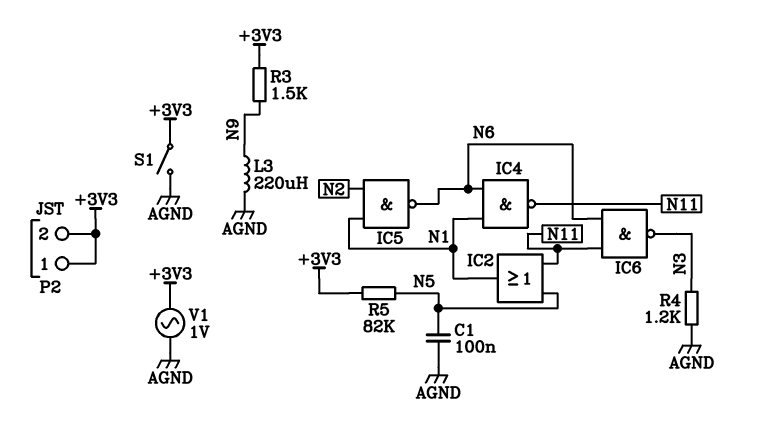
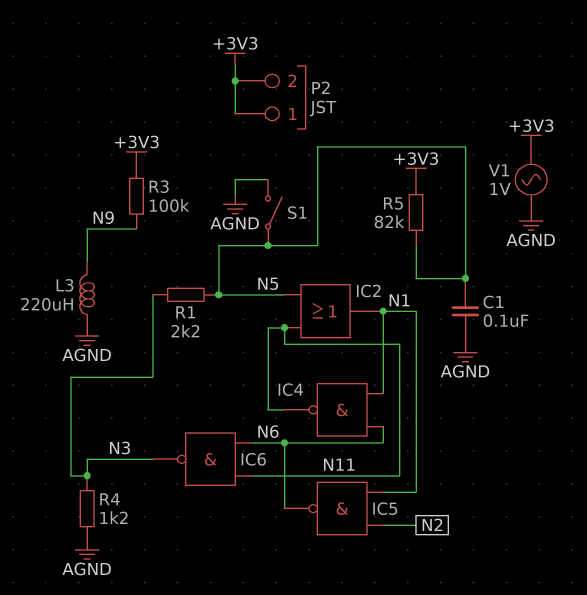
R1: none -> 2.2k (N3, N5)
R3: 1.5k (+3V3, N9) -> 100k (+3V3, N9)
S1: switch (+3V3, AGND) -> switch (AGND, N5)

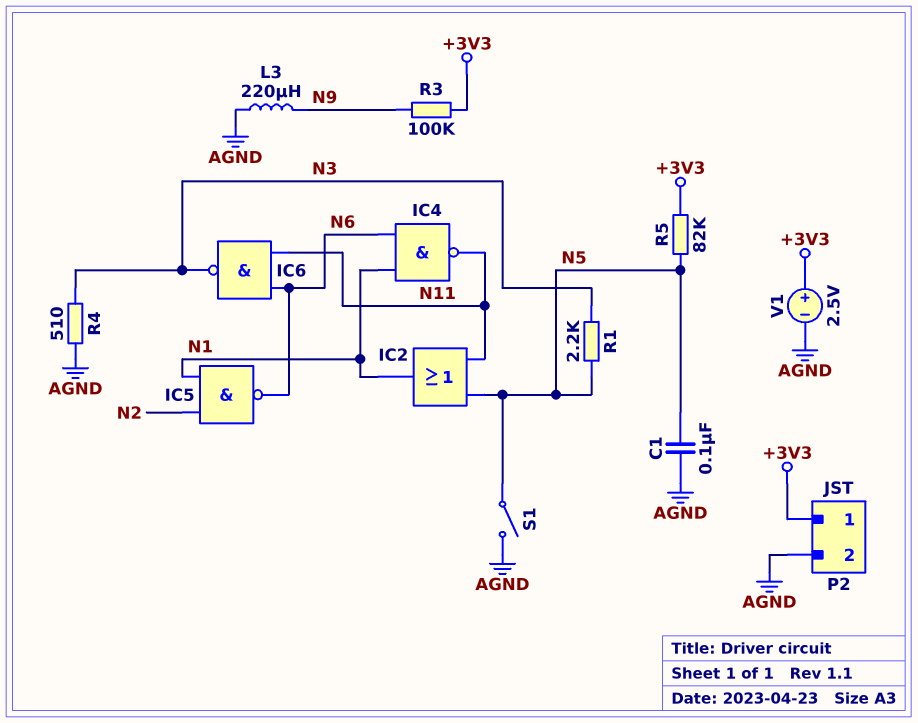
P2 pin 2: +3V3 -> AGND
R4: 1.2k (AGND, N3) -> 510 (AGND, N3)
V1: AC 1V (+3V3, AGND) -> 2.5V (plus +3V3, minus AGND)

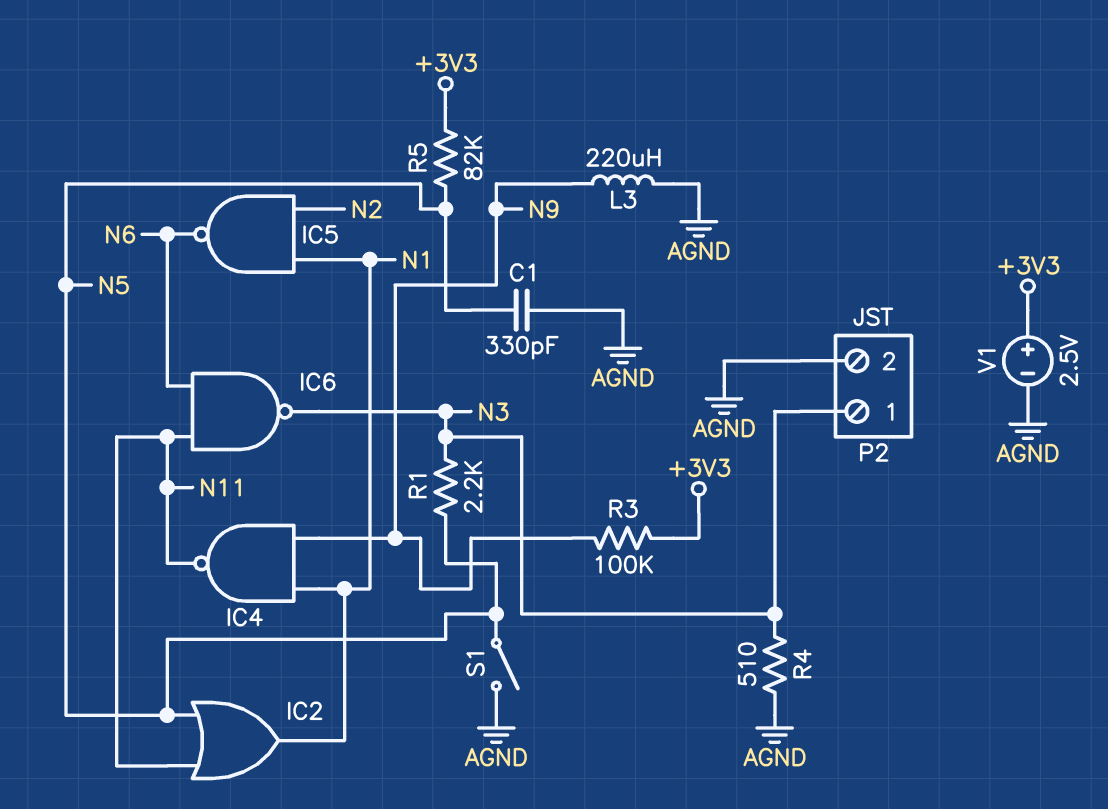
C1: 100nF (AGND, N5) -> 330pF (AGND, N5)
IC4: NAND (in N1, in N6, out N11) -> NAND (in N1, in N9, out N11)
P2 pin 1: +3V3 -> N3

